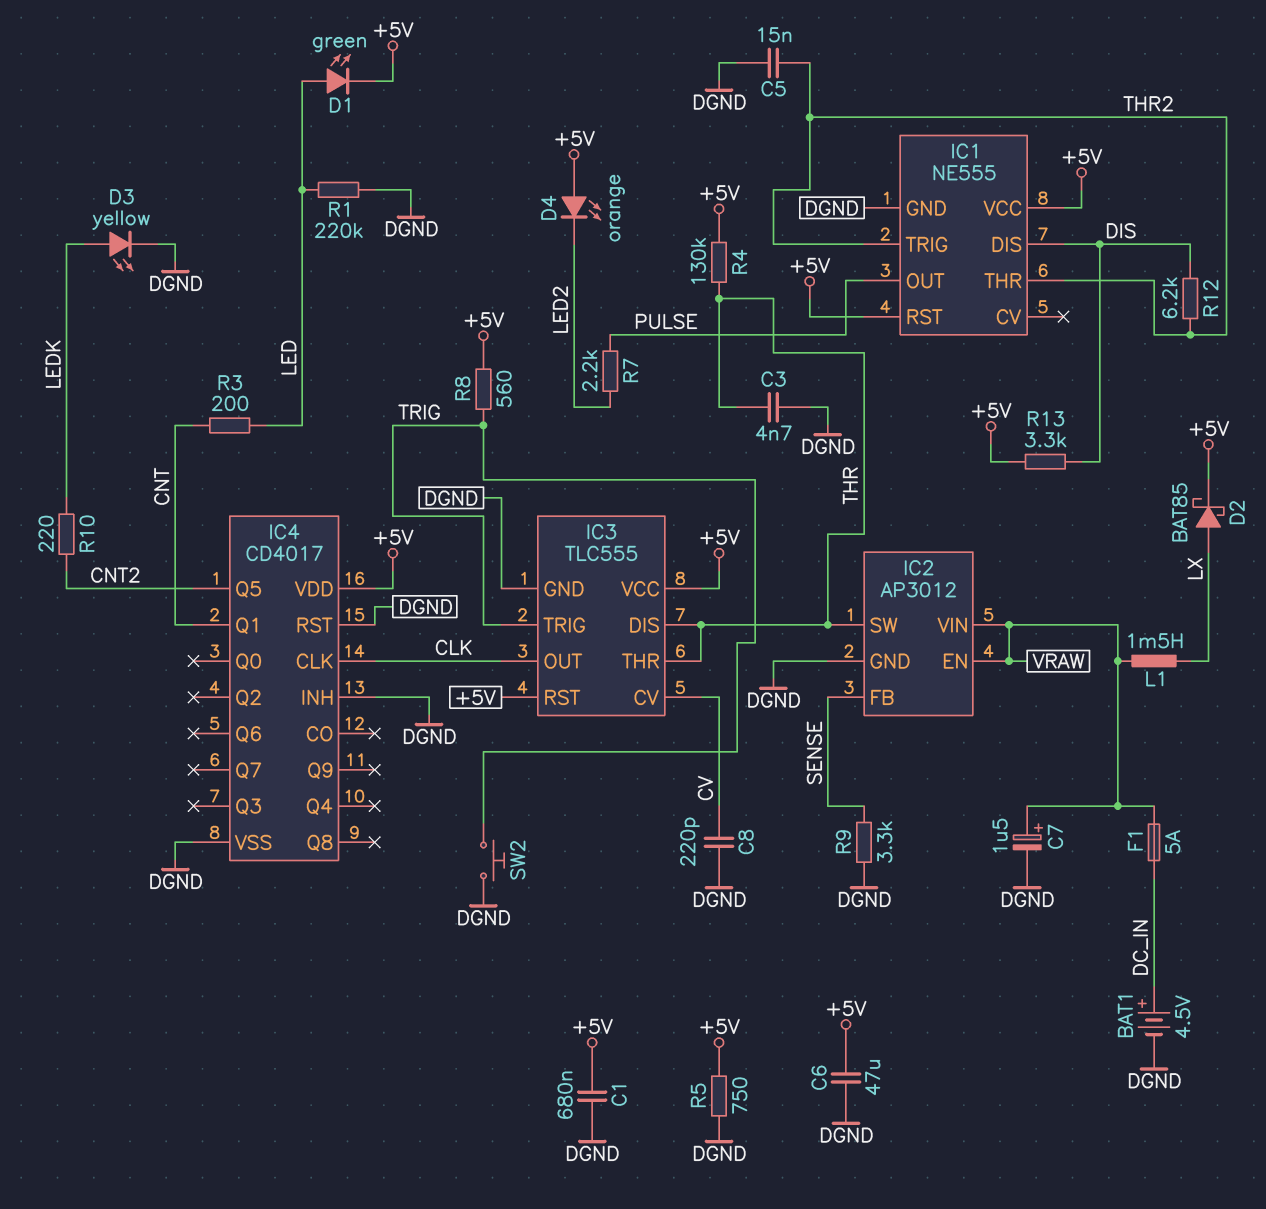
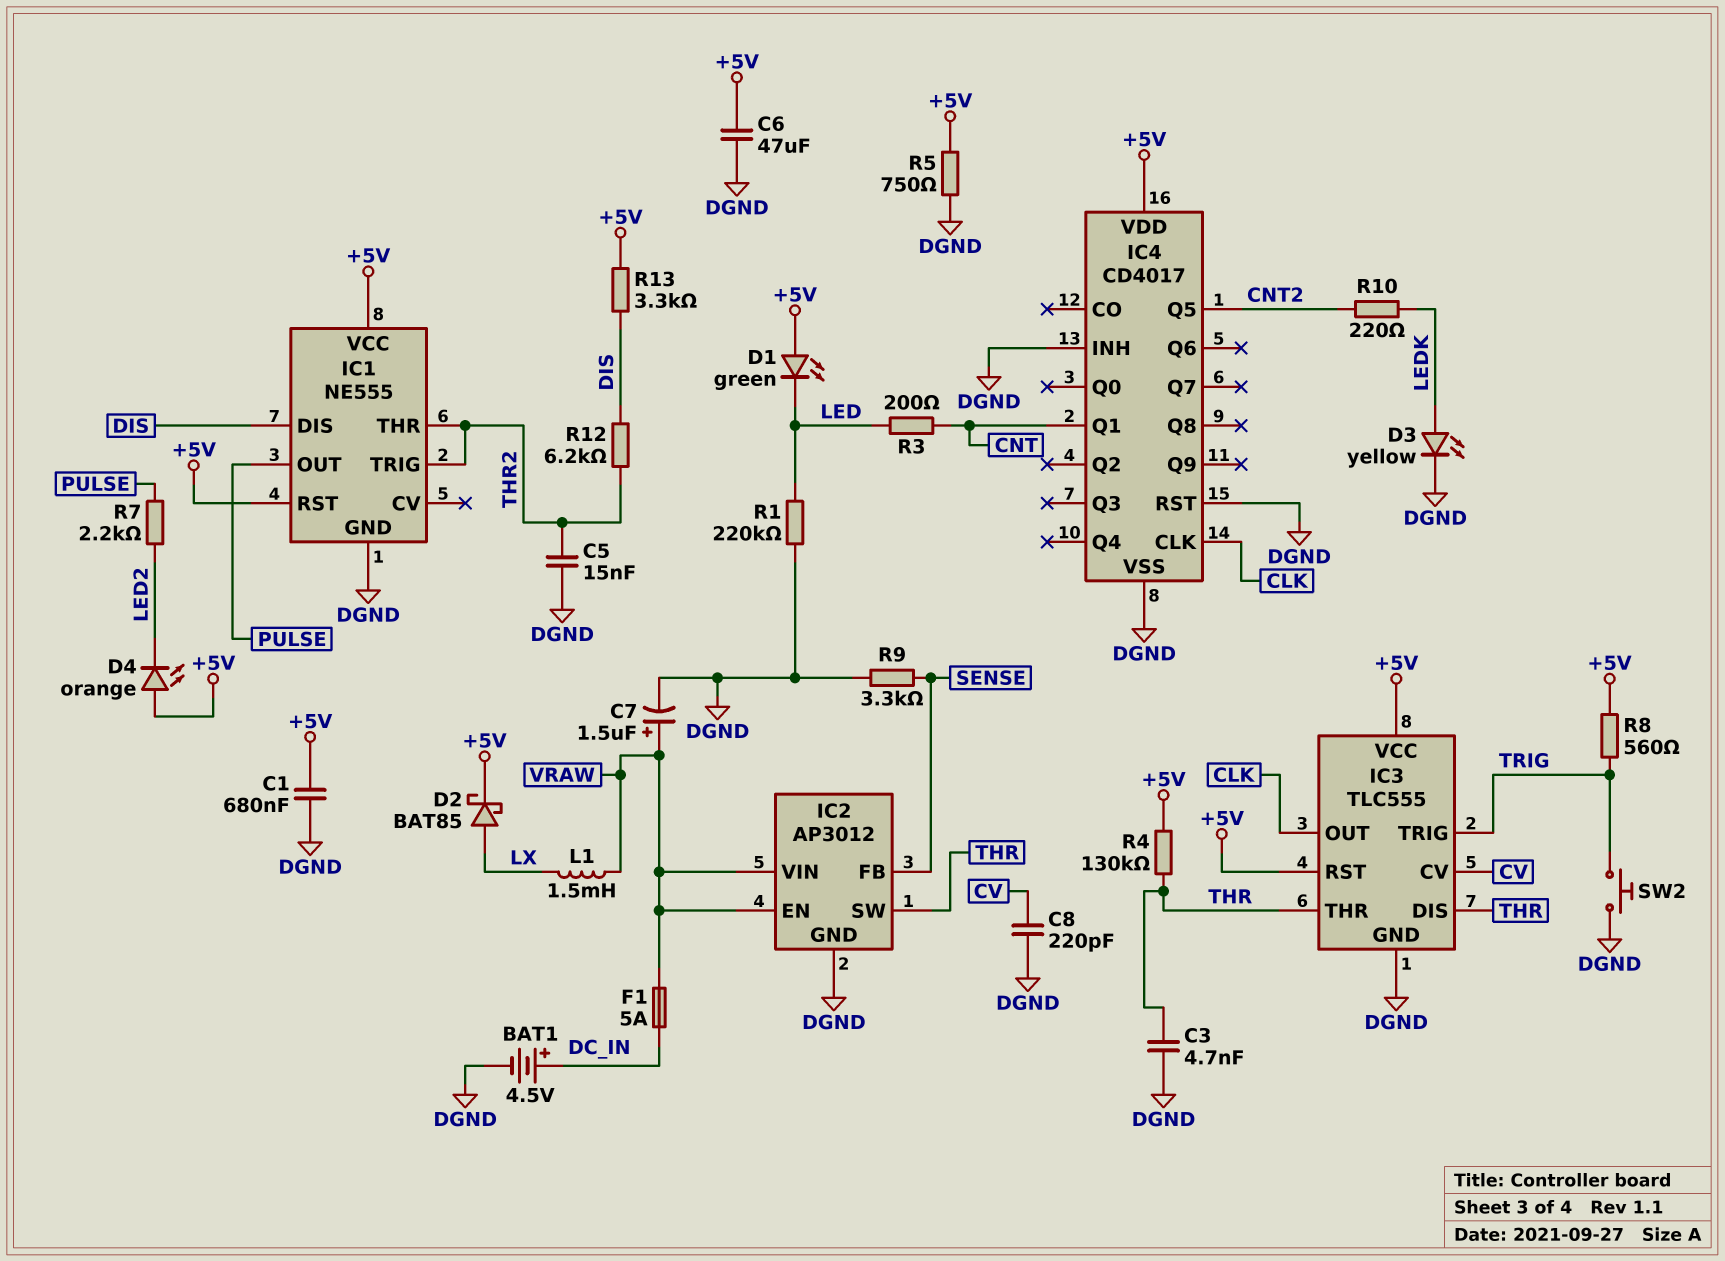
D1: LED green (A LED, K +5V) -> LED green (A +5V, K LED)

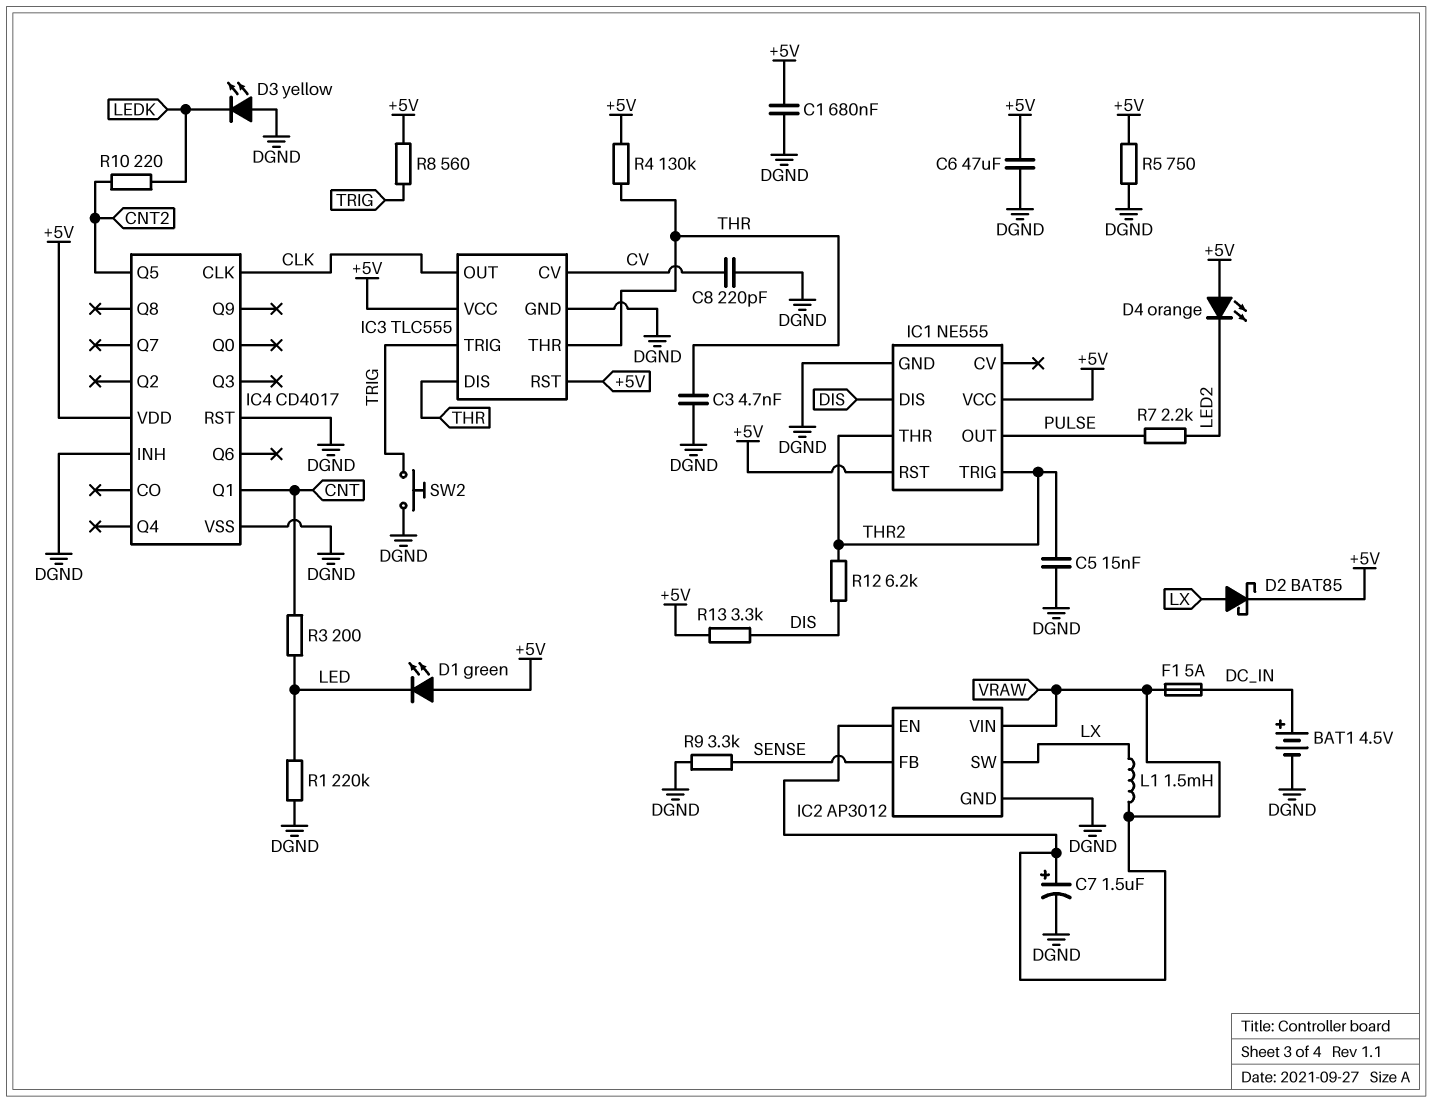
D3: LED yellow (A LEDK, K DGND) -> LED yellow (A DGND, K LEDK)
IC2 pin SW: THR -> LX

